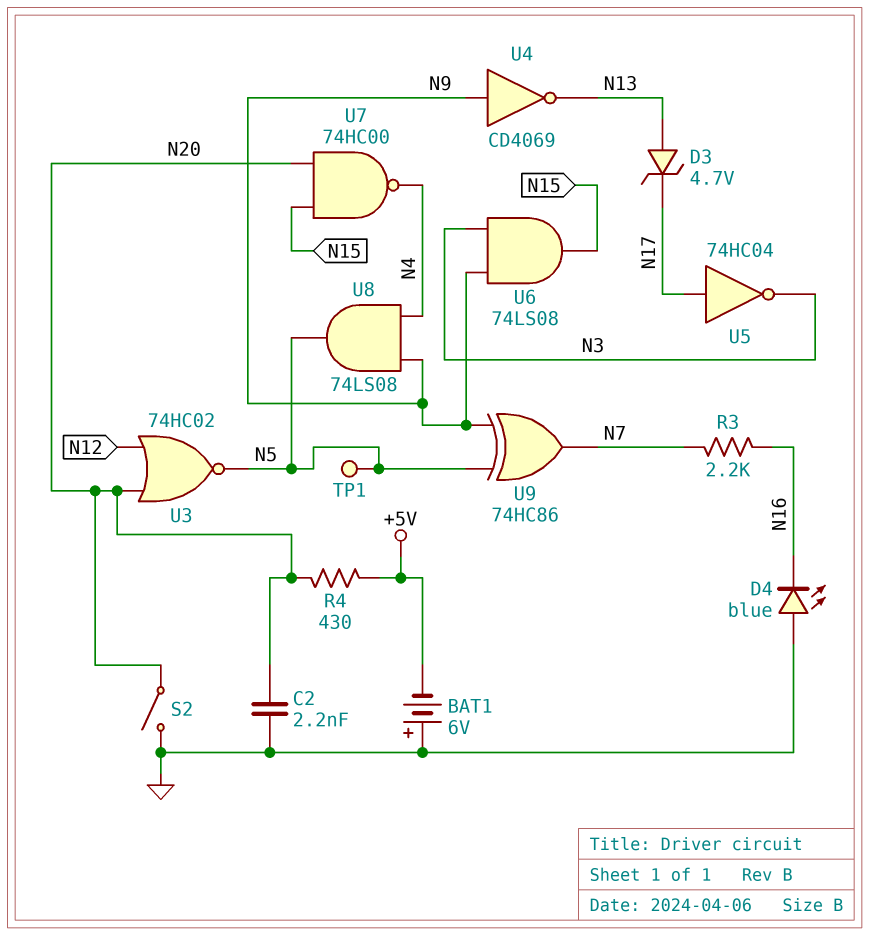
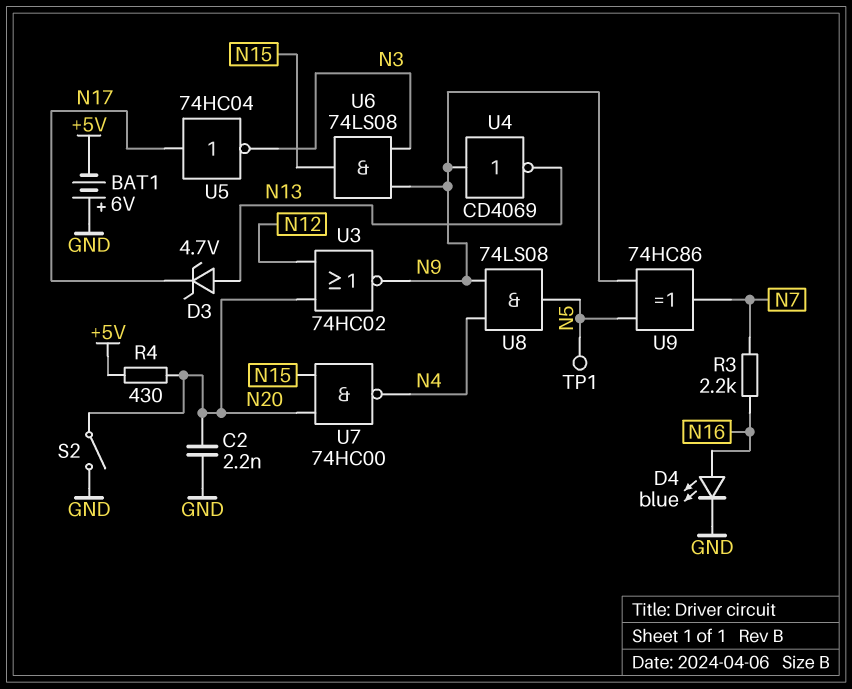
D4: LED blue (A GND, K N16) -> LED blue (A N16, K GND)
U3: NOR 74HC02 (in N12, in N20, out N5) -> NOR 74HC02 (in N12, in N20, out N9)

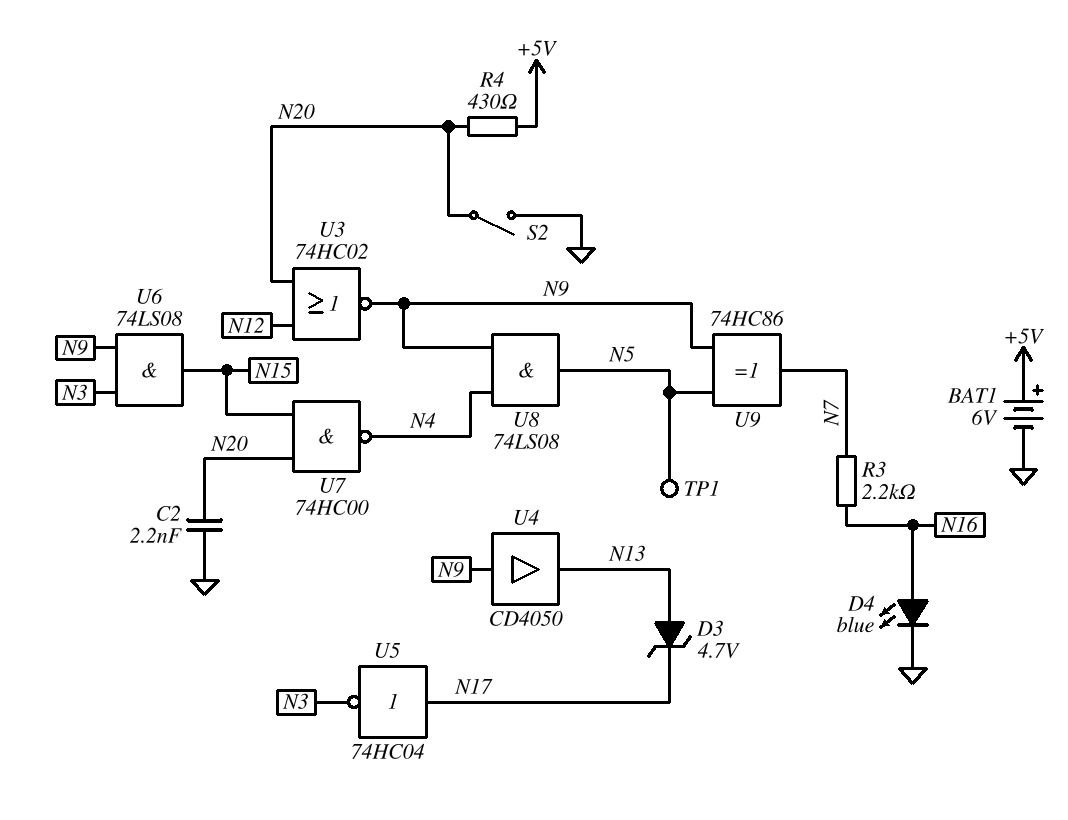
BAT1: 6V (plus GND, minus +5V) -> 6V (plus +5V, minus GND)
U4: NOT CD4069 (in N9, out N13) -> buffer CD4050 (in N9, out N13)

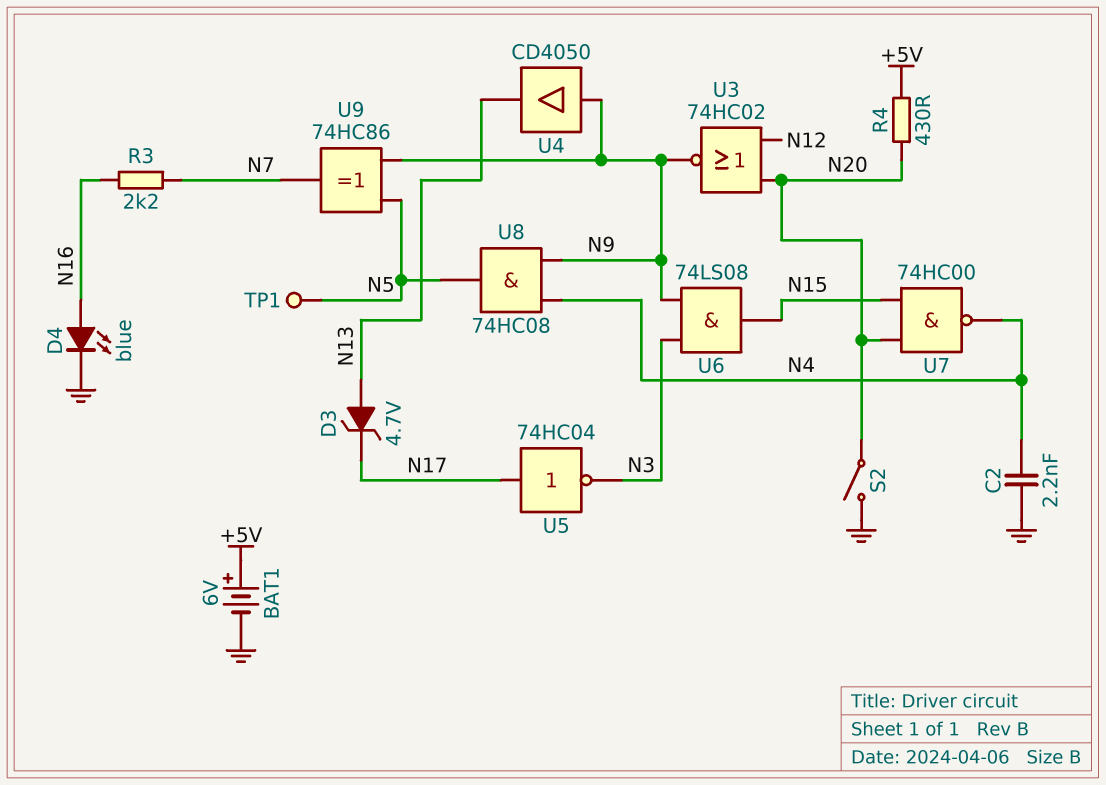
C2: 2.2nF (GND, N20) -> 2.2nF (GND, N4)
U8: AND 74LS08 (in N4, in N9, out N5) -> AND 74HC08 (in N4, in N9, out N5)

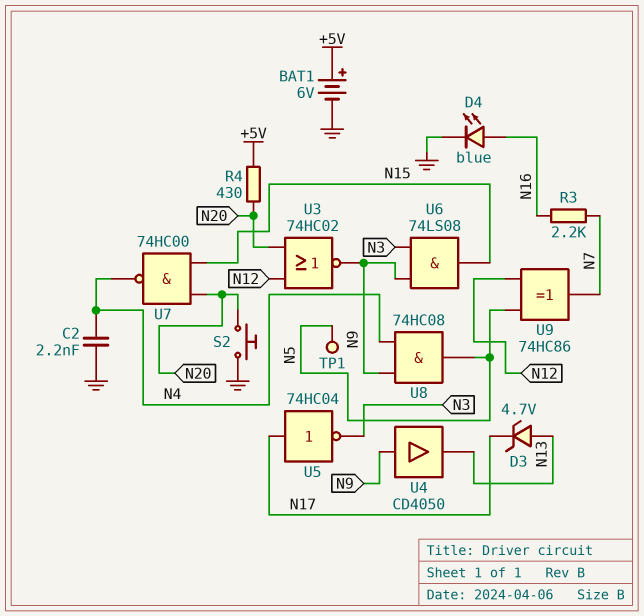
S2: switch (GND, N20) -> button (GND, N20)
U9: XOR 74HC86 (in N5, in N9, out N7) -> XOR 74HC86 (in N5, in N12, out N7)

